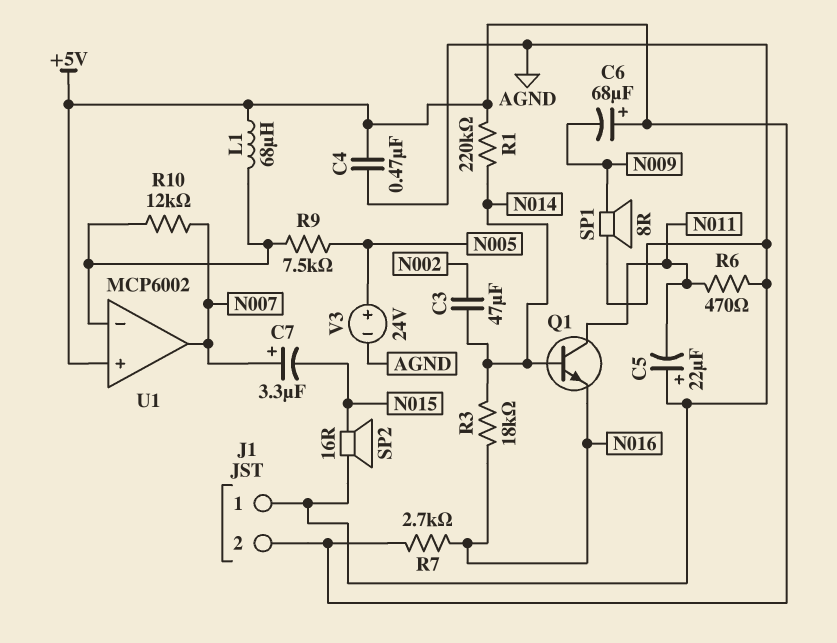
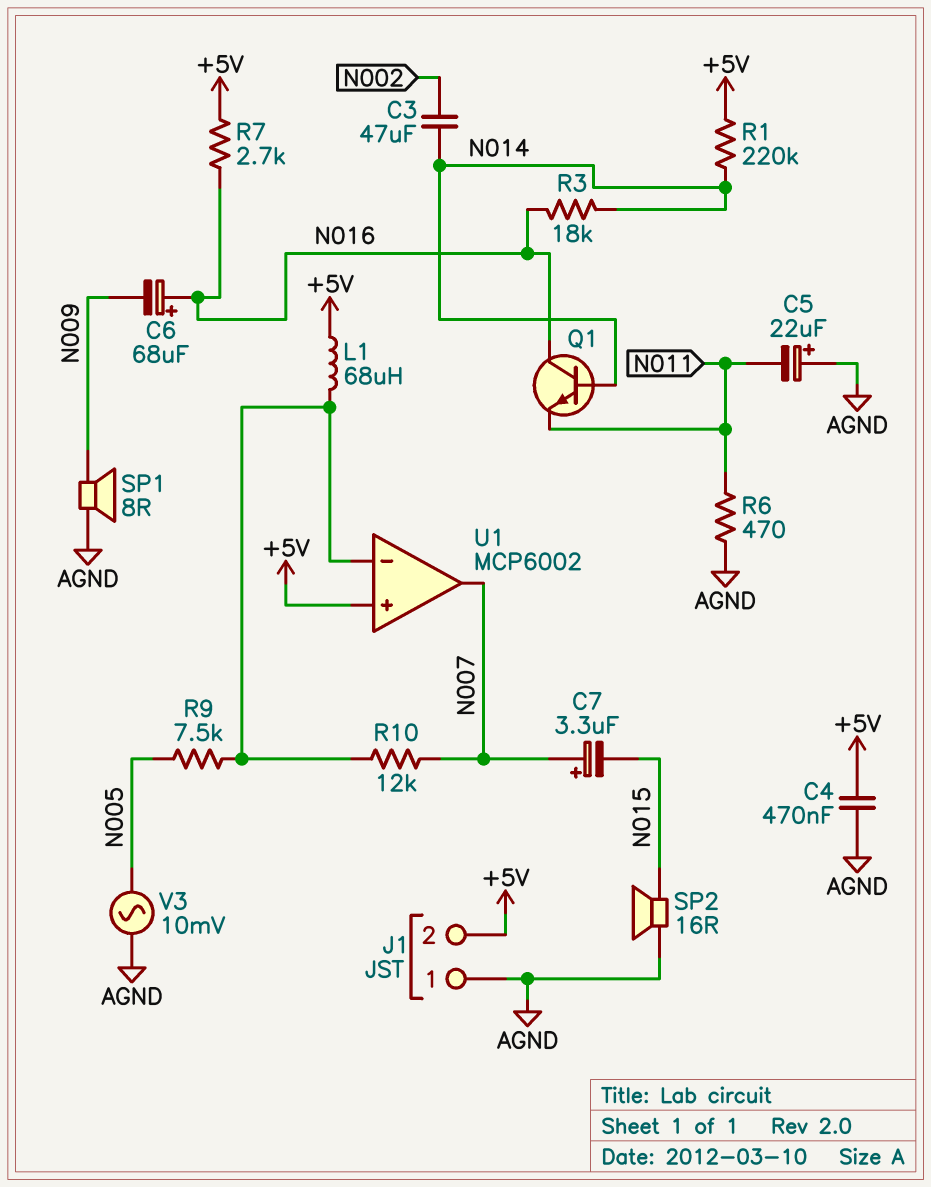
C6: 68uF (plus +5V, minus N009) -> 68uF (plus N016, minus N009)
Q1: NPN (B N014, C N011, E N016) -> NPN (B N014, C N016, E N011)
V3: 24V (plus N005, minus AGND) -> AC 10mV (AGND, N005)

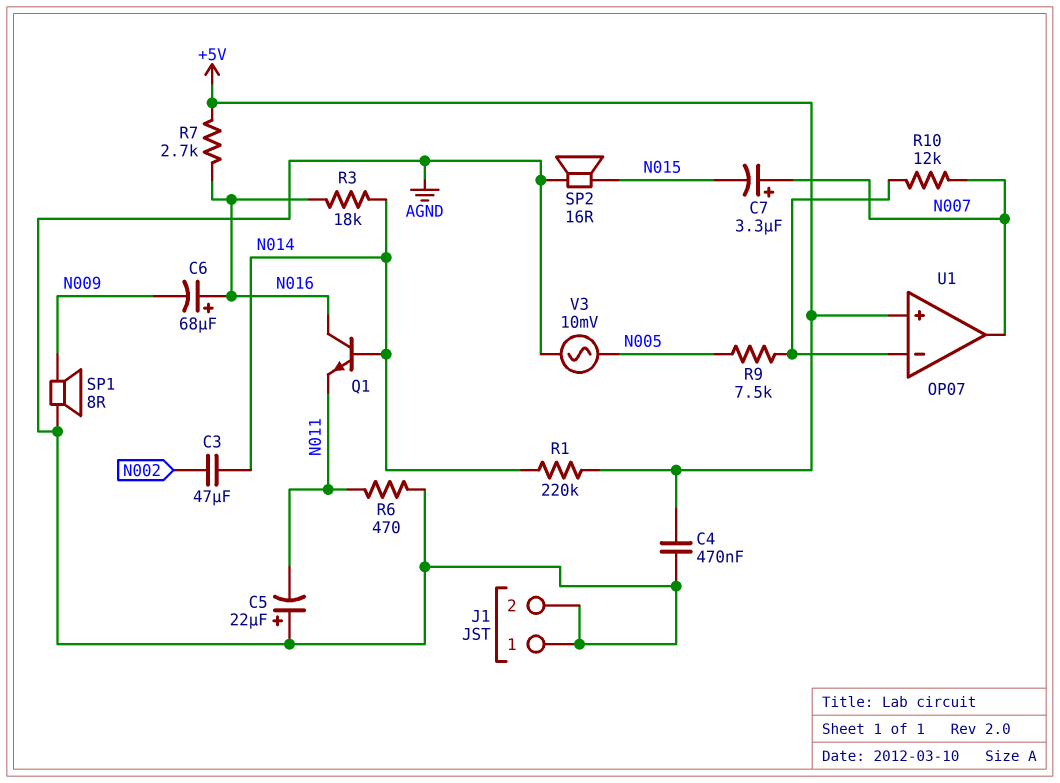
J1 pin 2: +5V -> AGND
L1: 68uH (+5V, U1/in-) -> none
U1: MCP6002 -> OP07

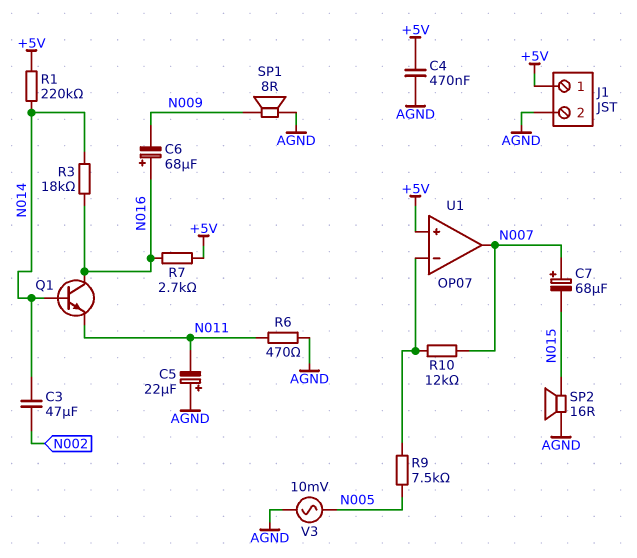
C7: 3.3uF (plus N007, minus N015) -> 68uF (plus N007, minus N015)
J1 pin 1: AGND -> +5V

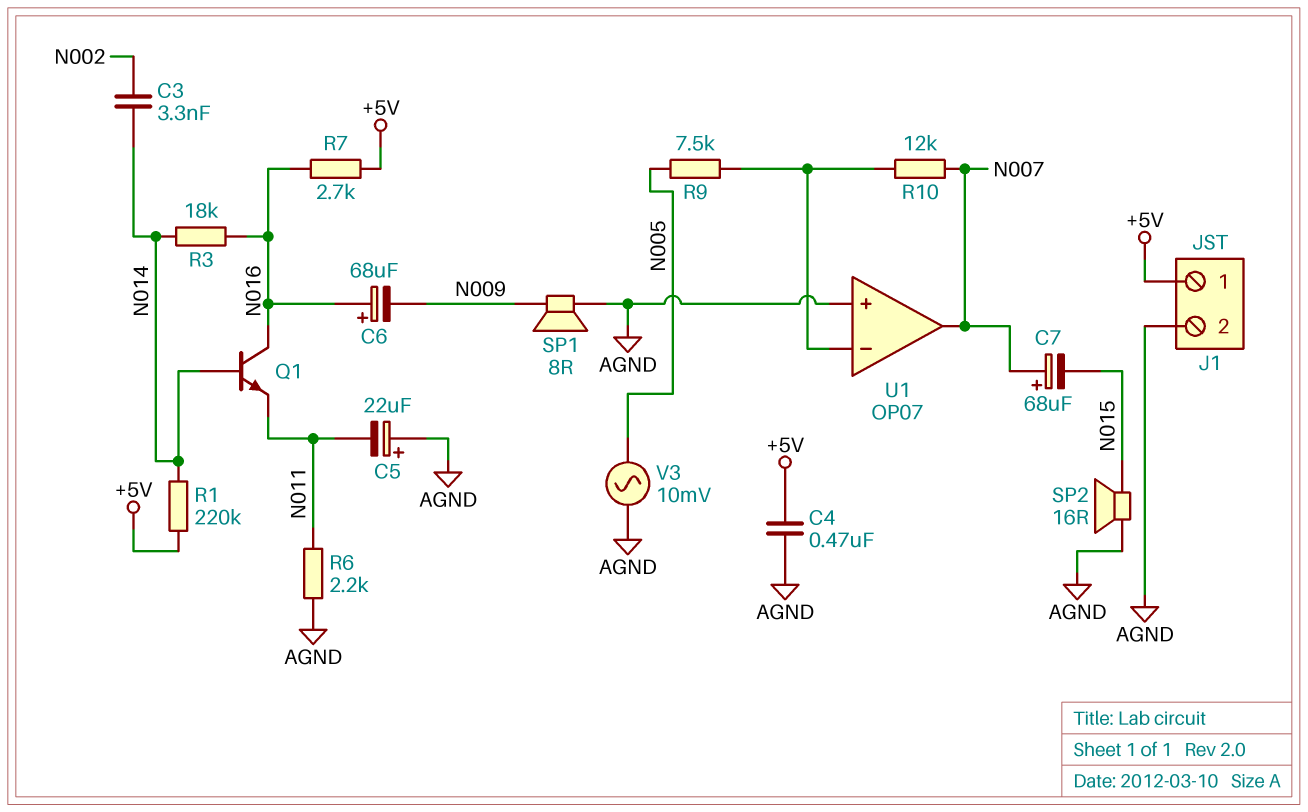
C3: 47uF (N002, N014) -> 3.3nF (N002, N014)
R6: 470 (AGND, N011) -> 2.2k (AGND, N011)
U1 pin in+: +5V -> AGND

